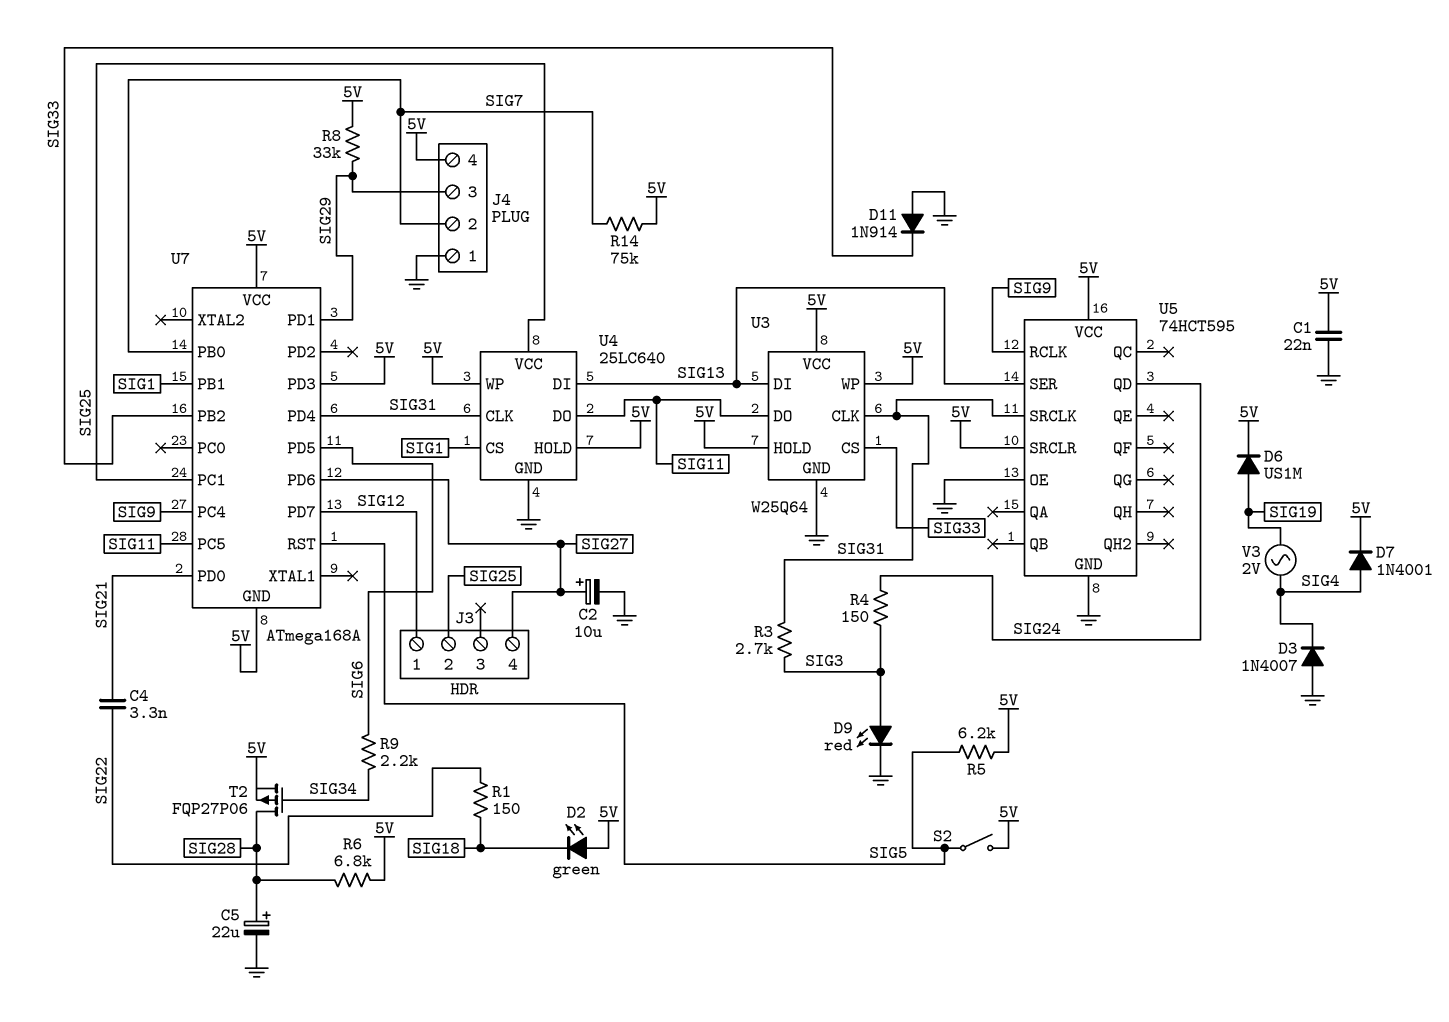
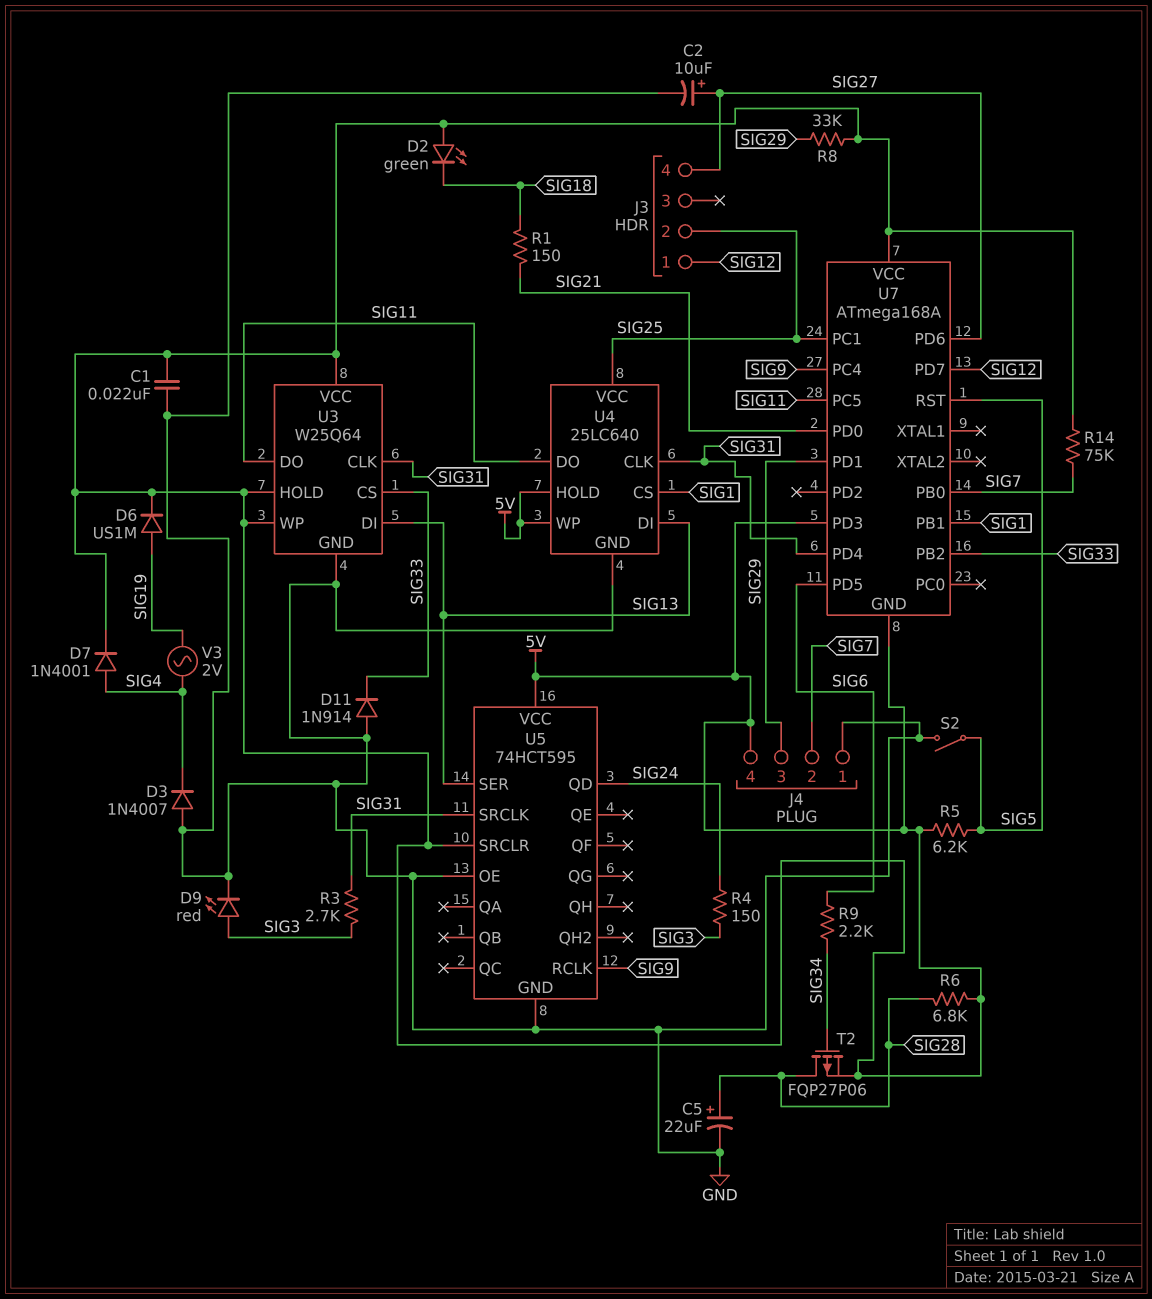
C4: 3.3nF (SIG21, SIG22) -> none
R1: 150 (SIG18, SIG22) -> 150 (SIG18, SIG21)
S2: switch (5V, SIG5) -> switch (GND, SIG5)

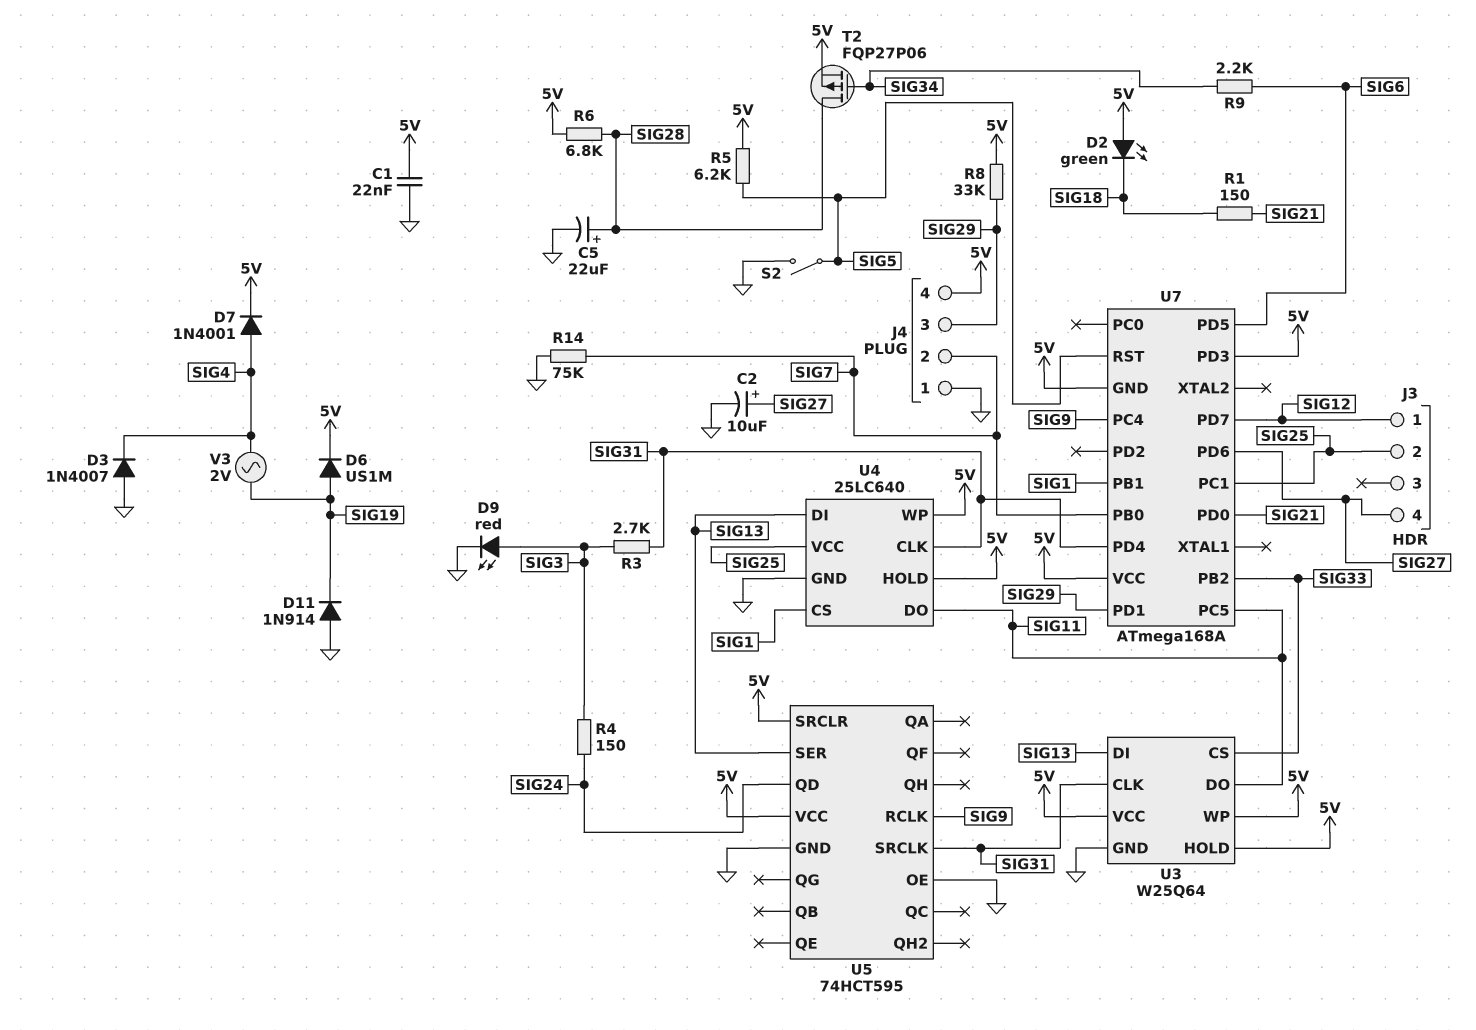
D11: diode 1N914 (A GND, K SIG33) -> diode 1N914 (A GND, K SIG19)
R14: 75k (5V, SIG7) -> 75k (GND, SIG7)

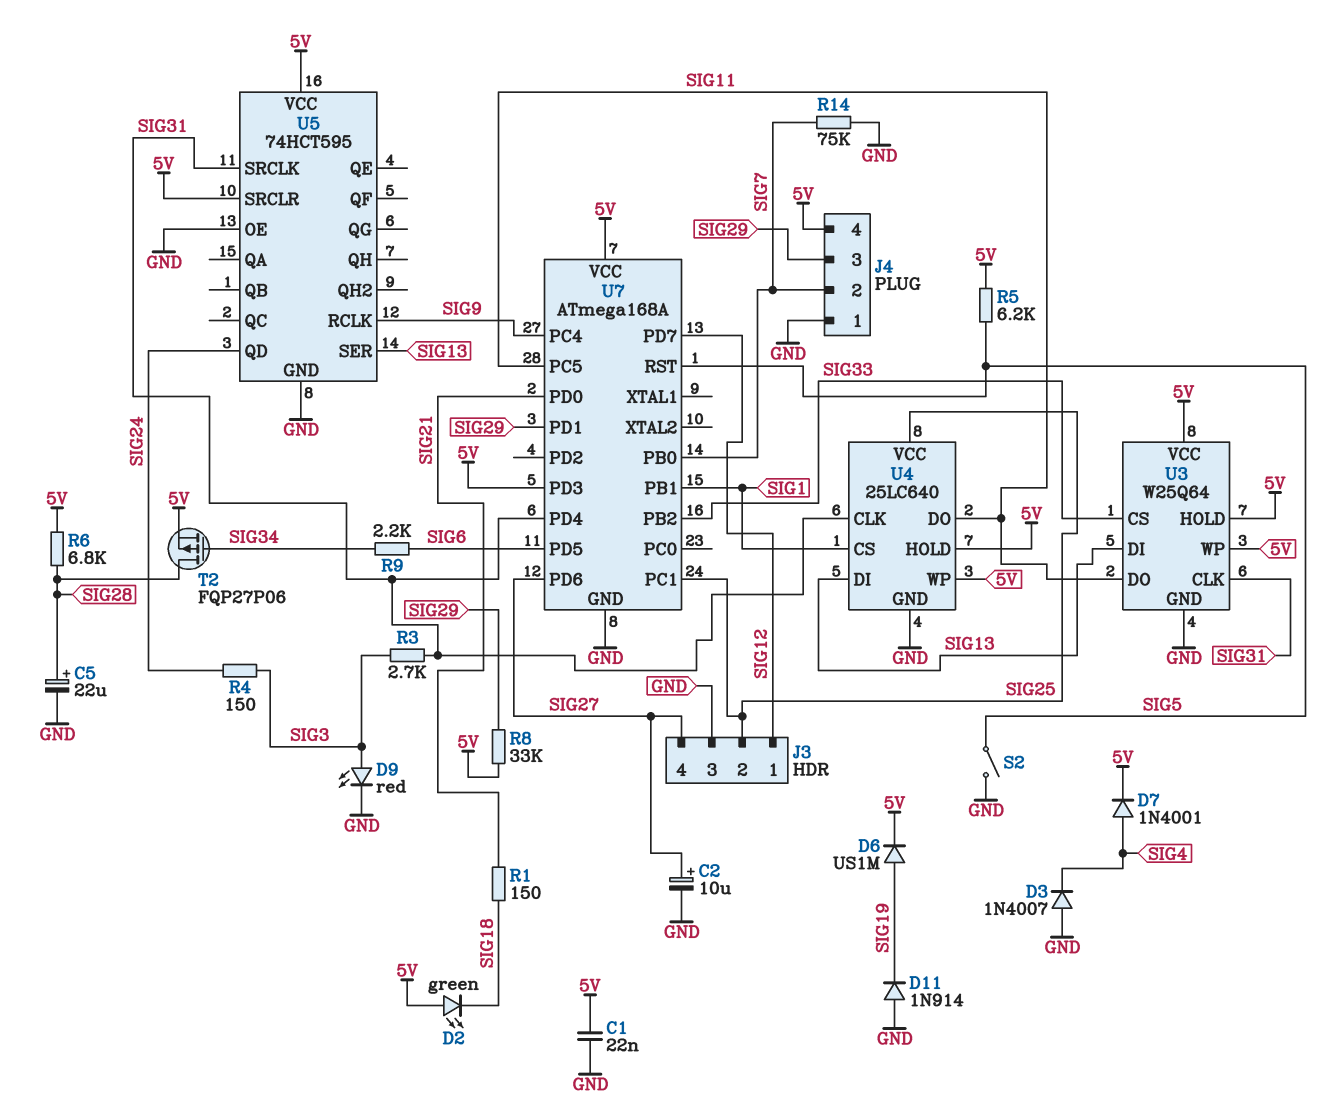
J3 pin 3: none -> GND
U7 pin GND: 5V -> GND
V3: AC 2V (SIG4, SIG19) -> none

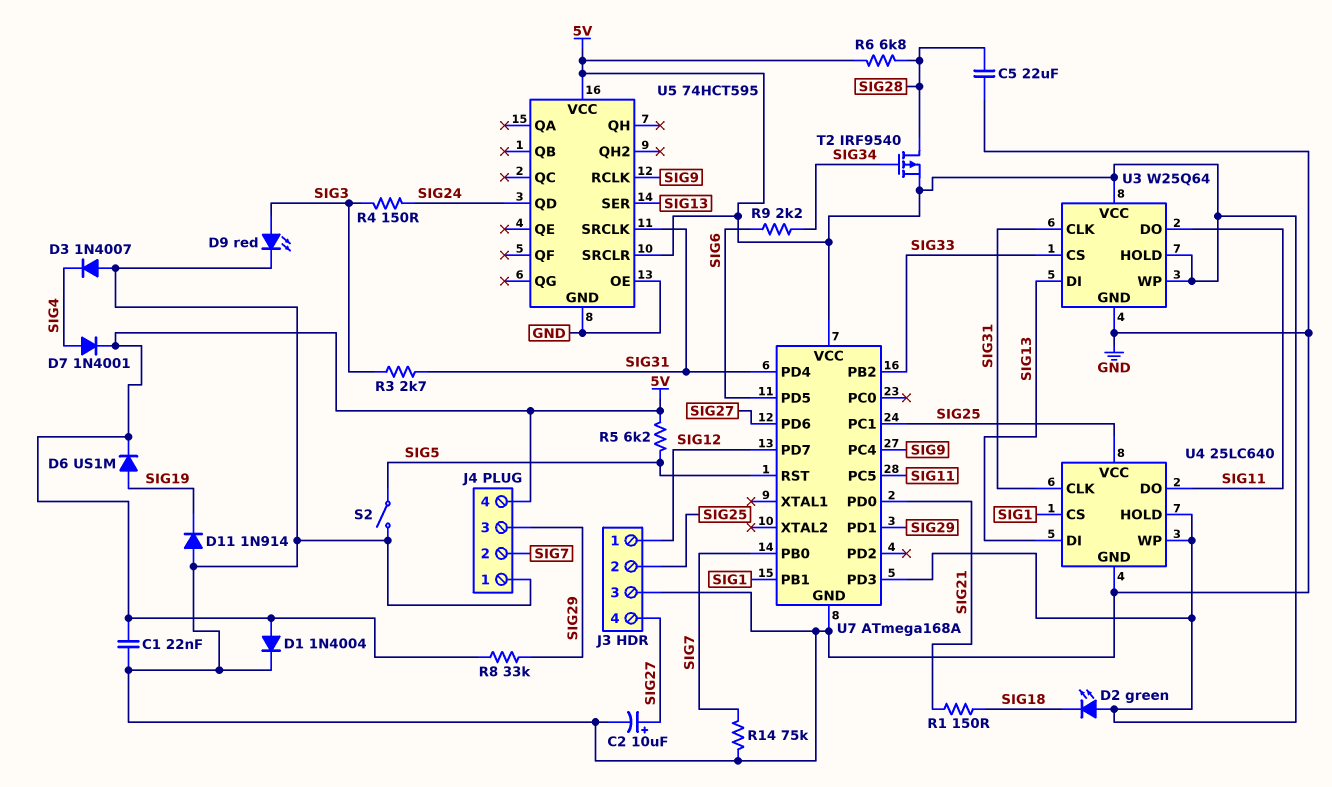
C5: 22uF (plus SIG28, minus GND) -> 22uF (GND, SIG28)
D1: none -> diode 1N4004 (A 5V, K GND)
T2: PMOS FQP27P06 (G SIG34, D SIG28, S 5V) -> PMOS IRF9540 (G SIG34, D SIG28, S 5V)

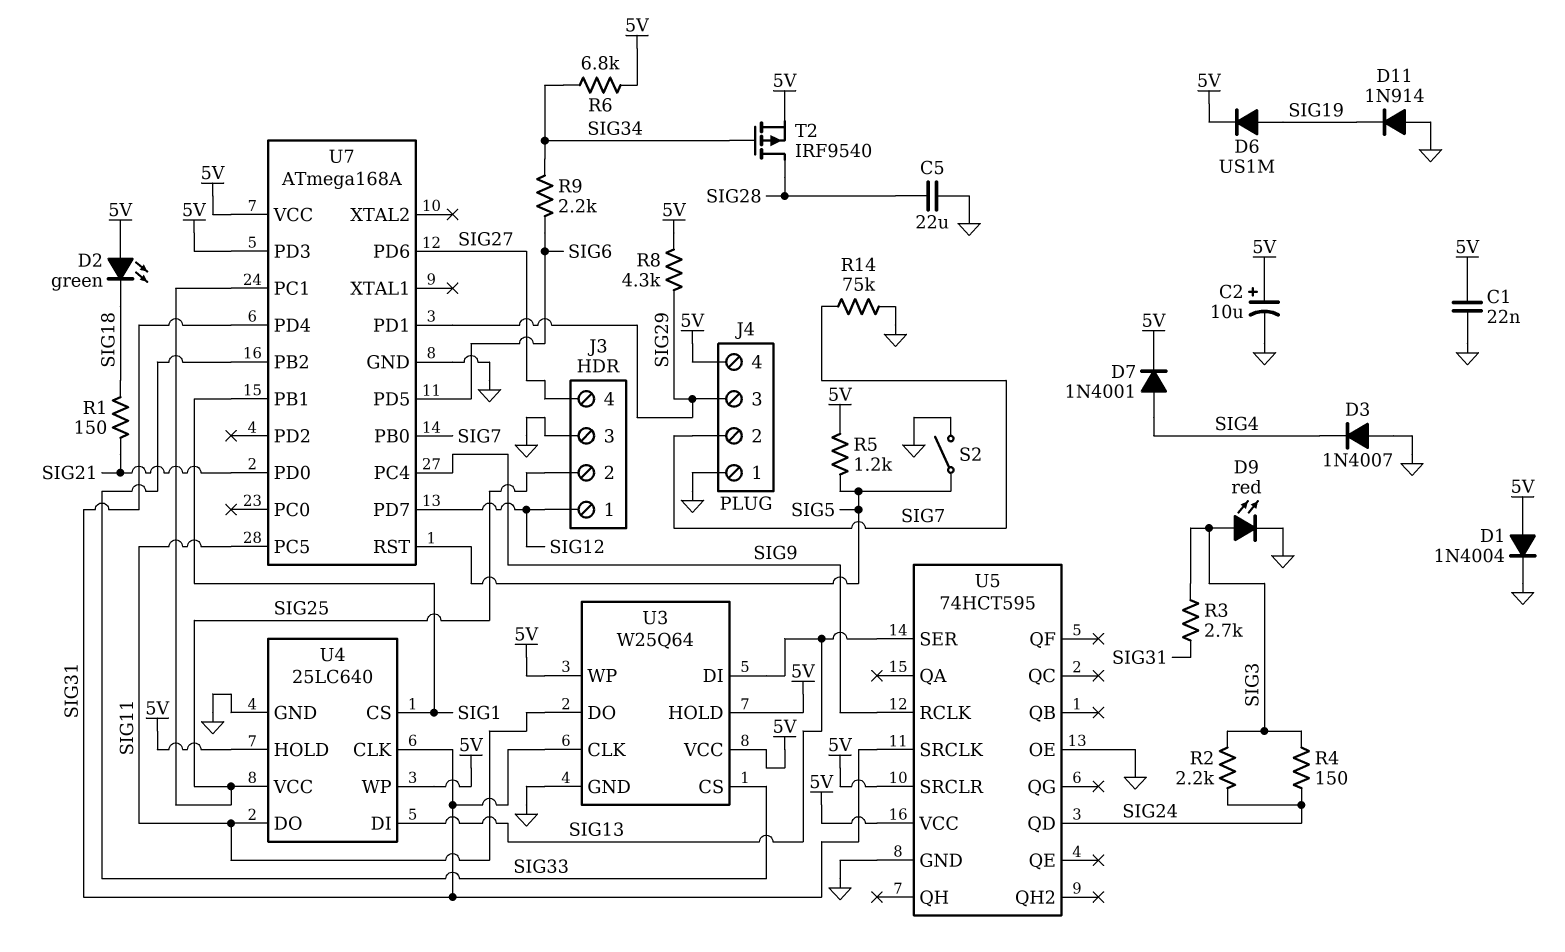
C2: 10uF (plus SIG27, minus GND) -> 10uF (plus 5V, minus GND)
R2: none -> 2.2k (SIG3, SIG24)
R5: 6.2k (5V, SIG5) -> 1.2k (5V, SIG5)
R6: 6.8k (5V, SIG28) -> 6.8k (5V, SIG34)
R8: 33k (5V, SIG29) -> 4.3k (5V, SIG29)

